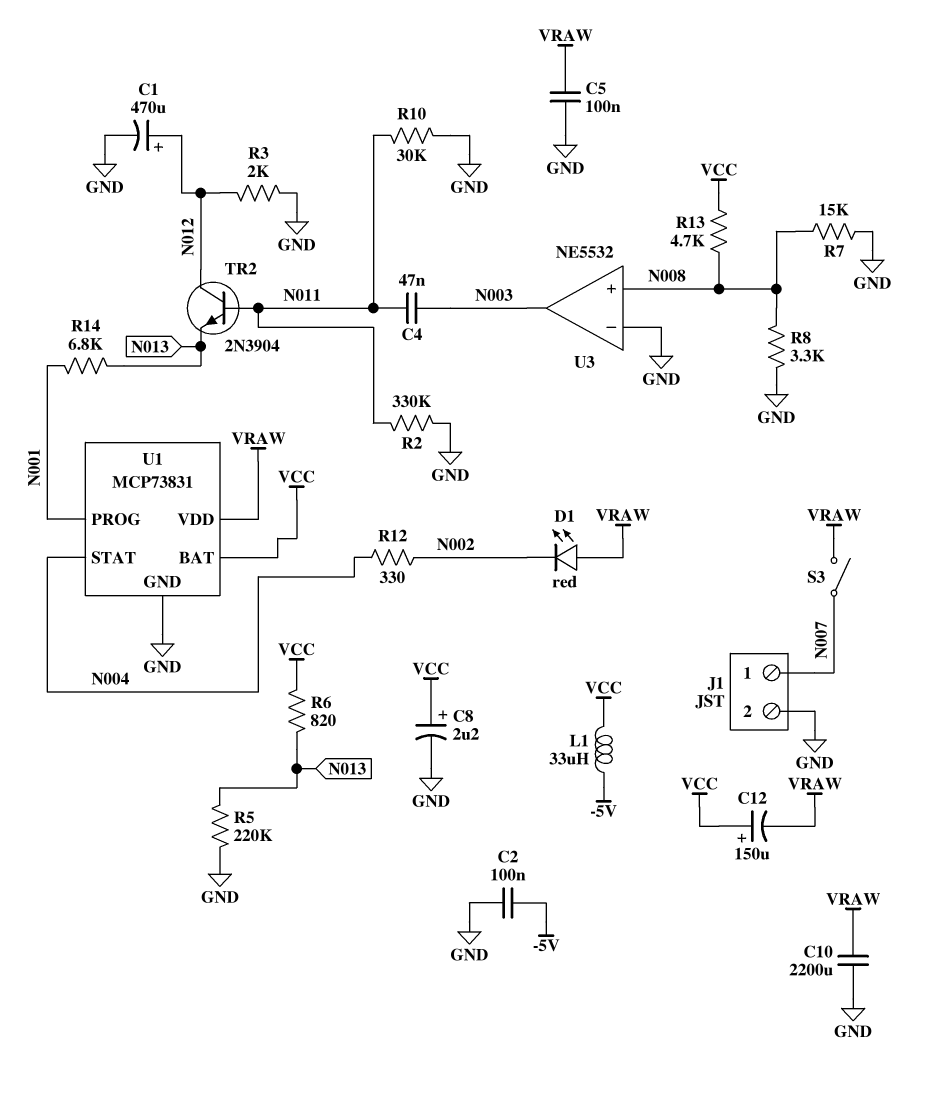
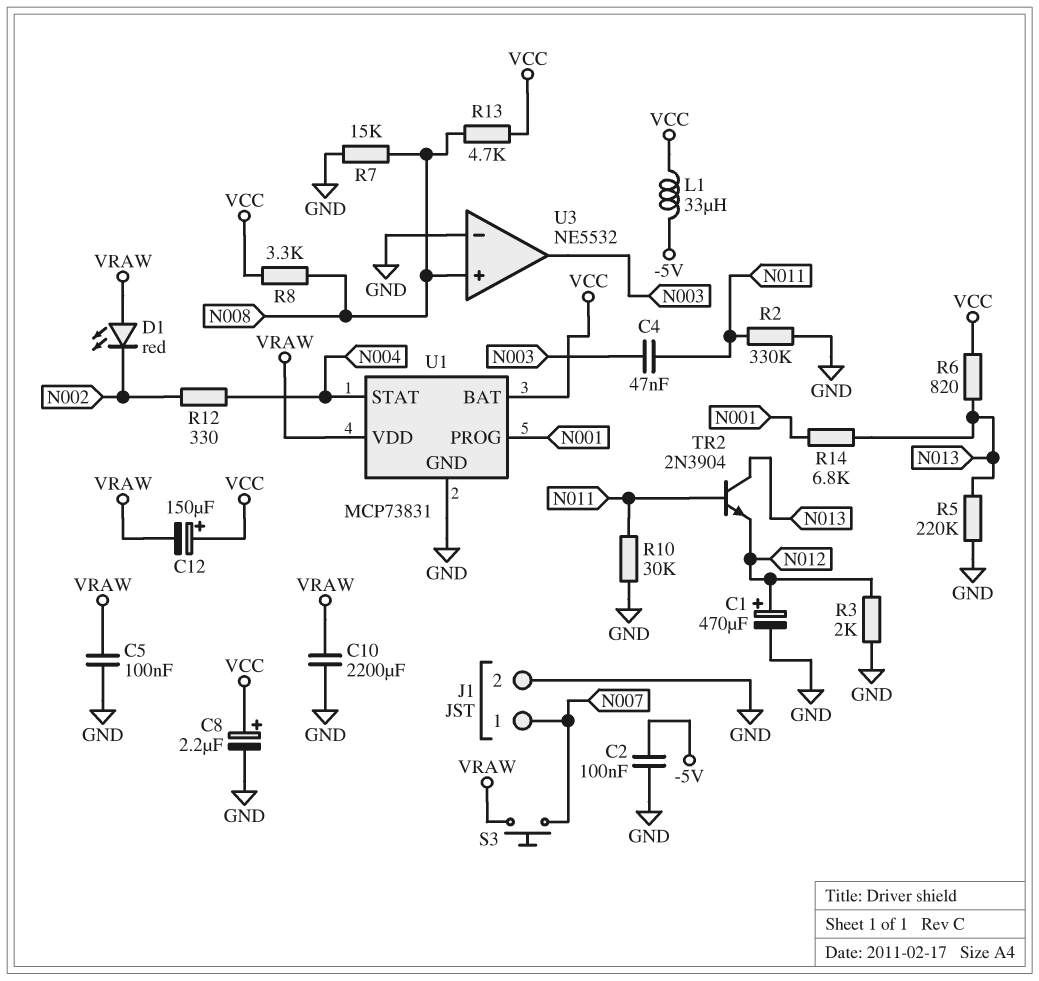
R8: 3.3k (GND, N008) -> 3.3k (N008, VCC)
S3: switch (N007, VRAW) -> button (N007, VRAW)
TR2: NPN 2N3904 (B N011, C N012, E N013) -> NPN 2N3904 (B N011, C N013, E N012)

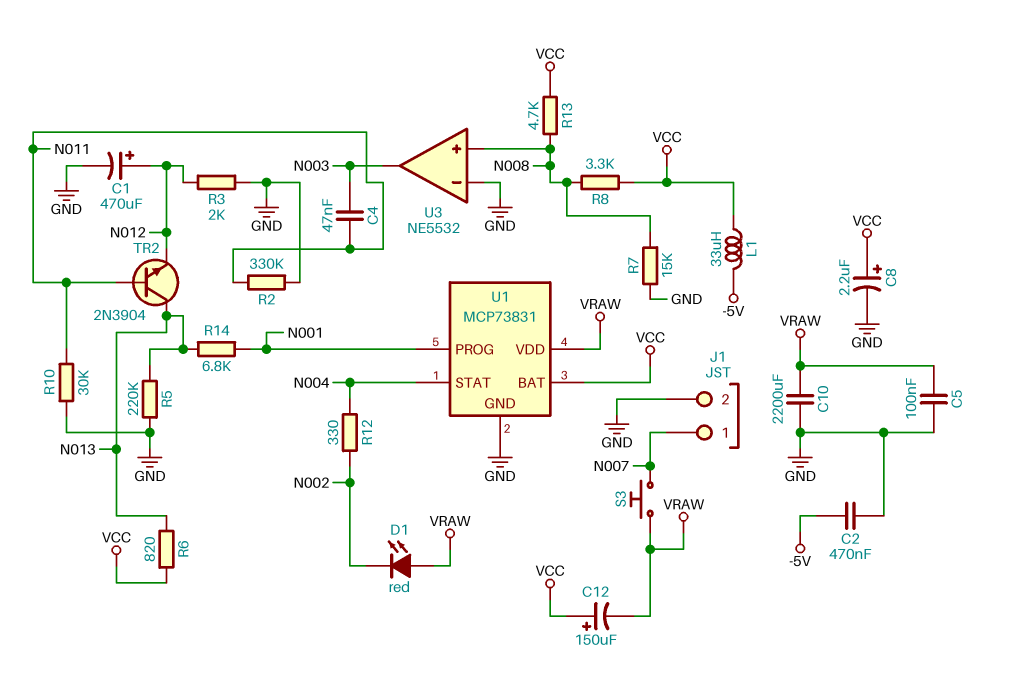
C2: 100nF (-5V, GND) -> 470nF (-5V, GND)

